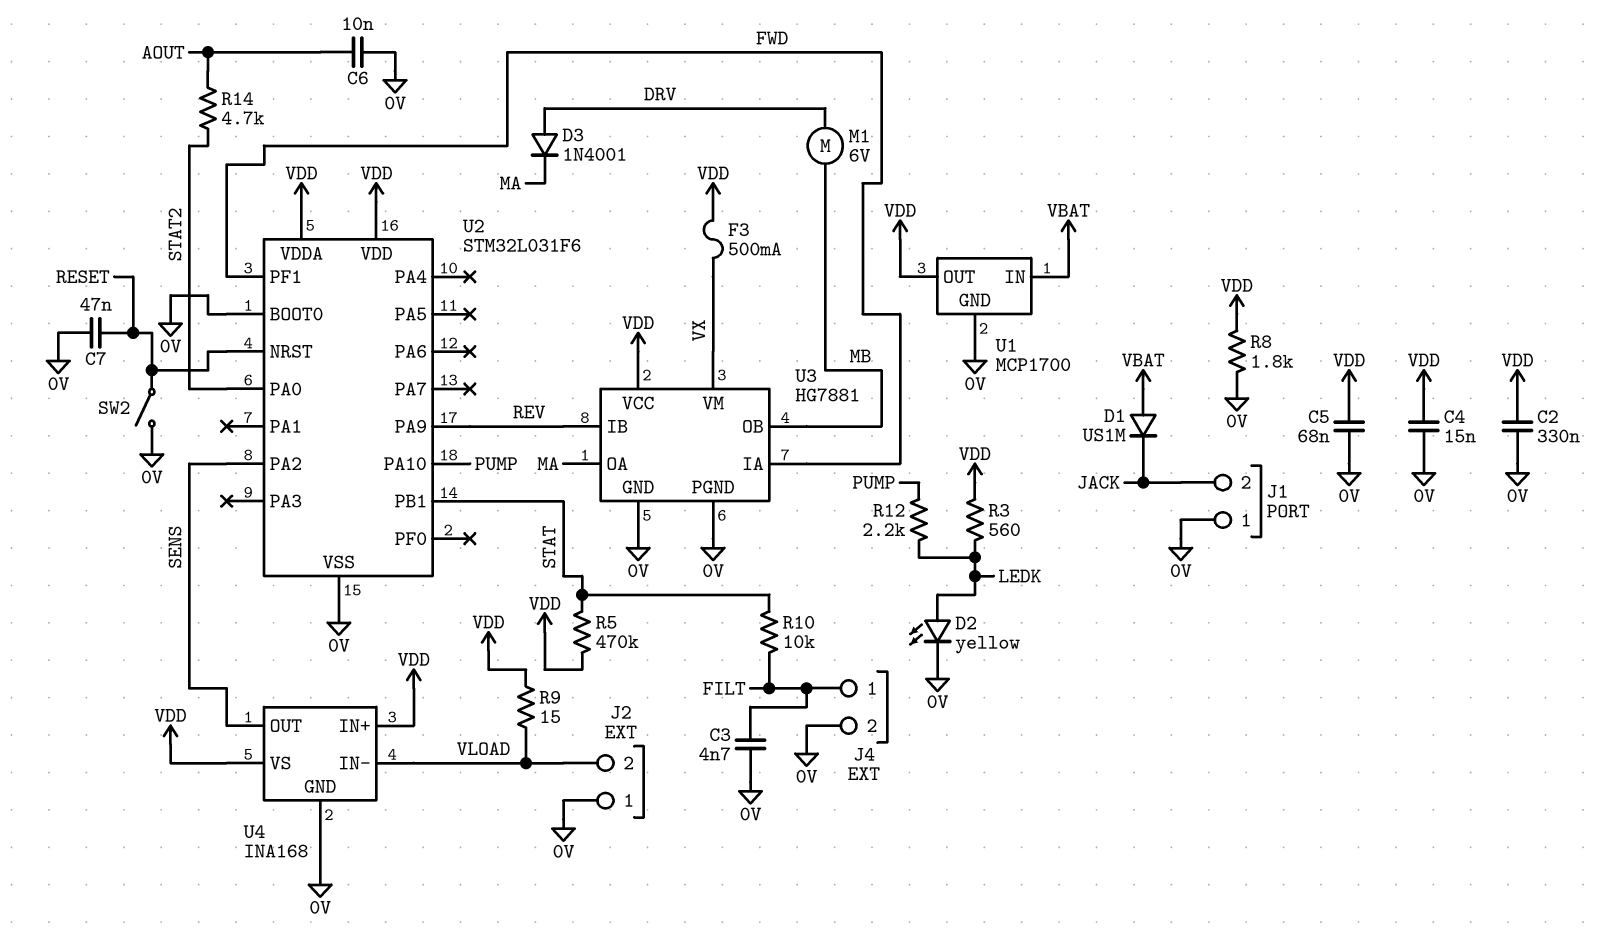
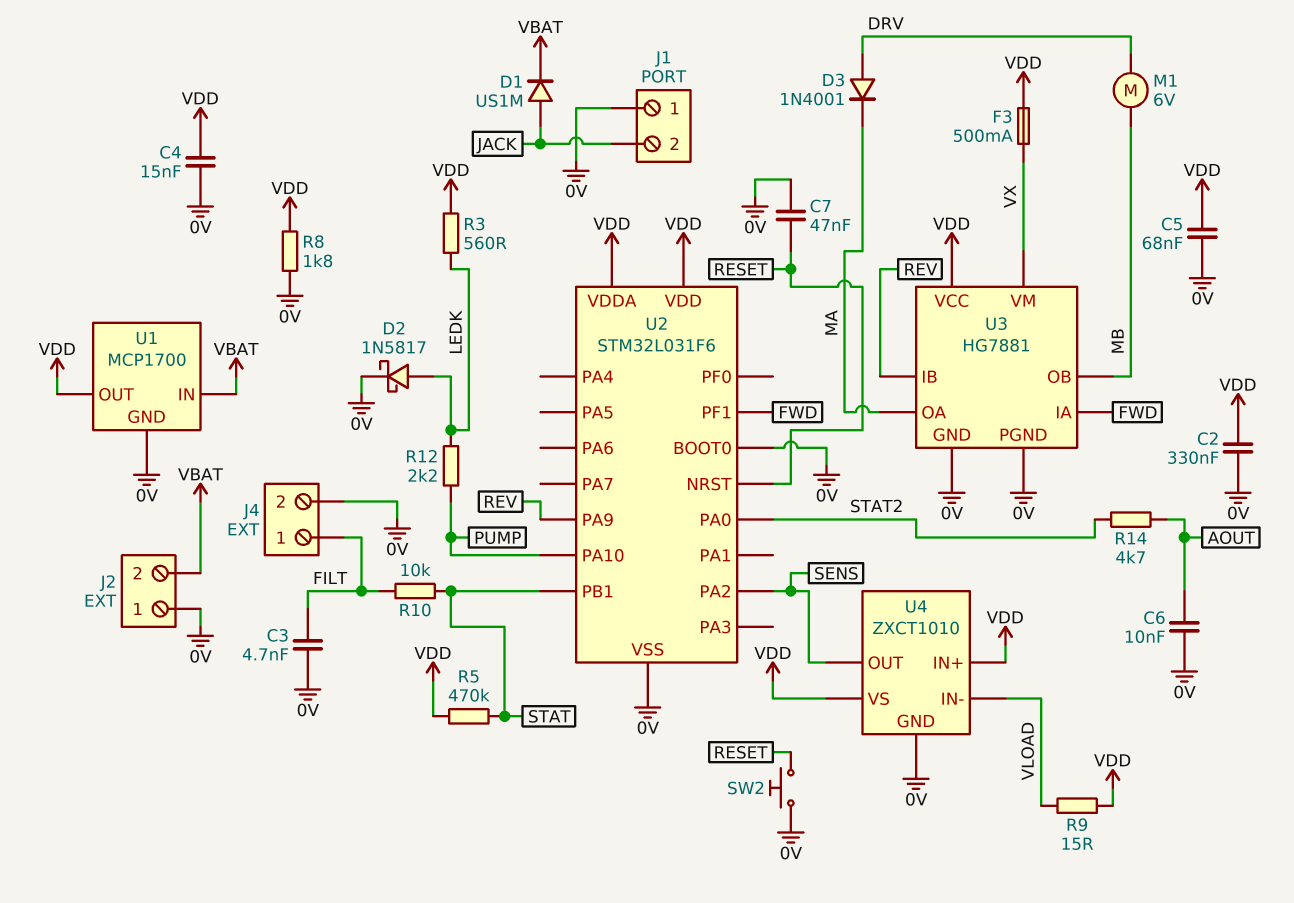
D1: diode US1M (A VBAT, K JACK) -> diode US1M (A JACK, K VBAT)
D2: LED yellow (A LEDK, K 0V) -> schottky 1N5817 (A LEDK, K 0V)
J2 pin 2: VLOAD -> VBAT
SW2: switch (0V, RESET) -> button (0V, RESET)
U4: INA168 -> ZXCT1010

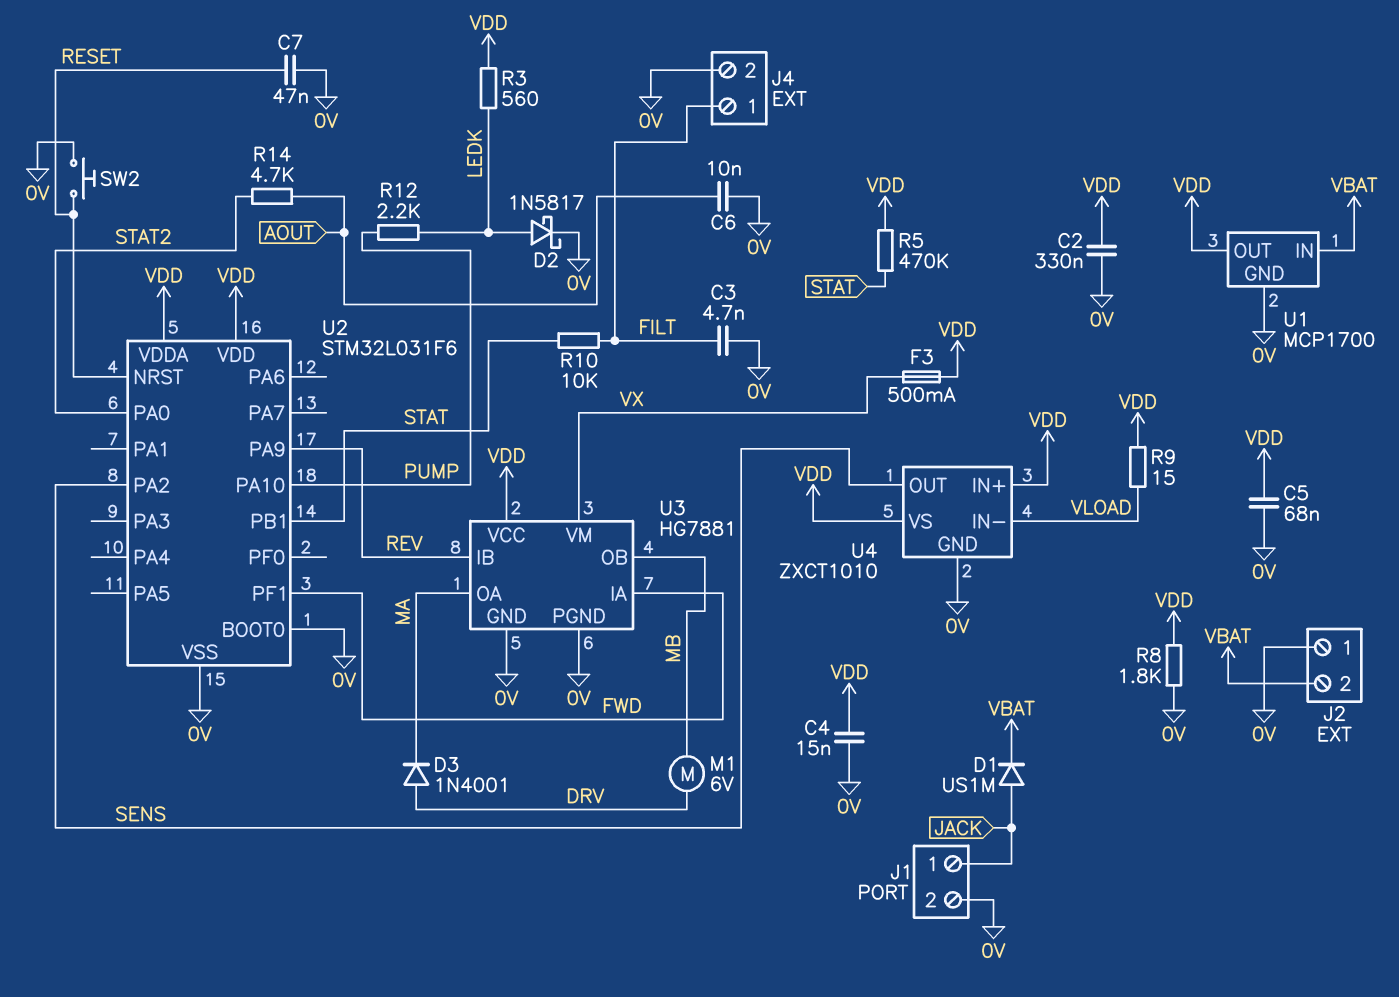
J1 pin 1: 0V -> JACK
J1 pin 2: JACK -> 0V

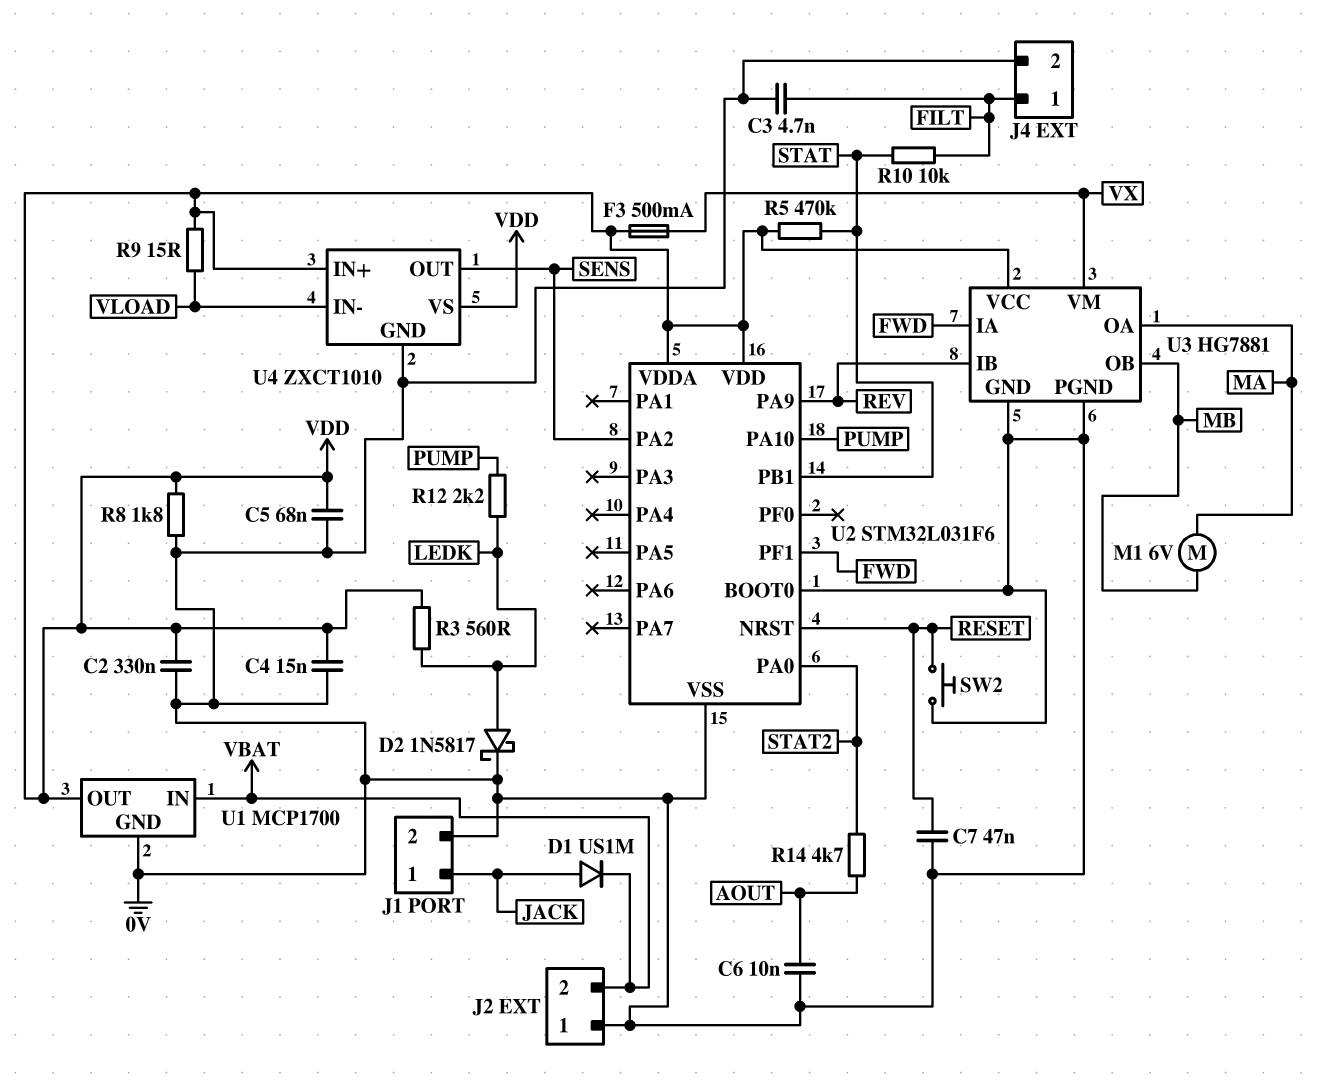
D3: diode 1N4001 (A DRV, K MA) -> none
M1: motor 6V (DRV, MB) -> motor 6V (MA, MB)

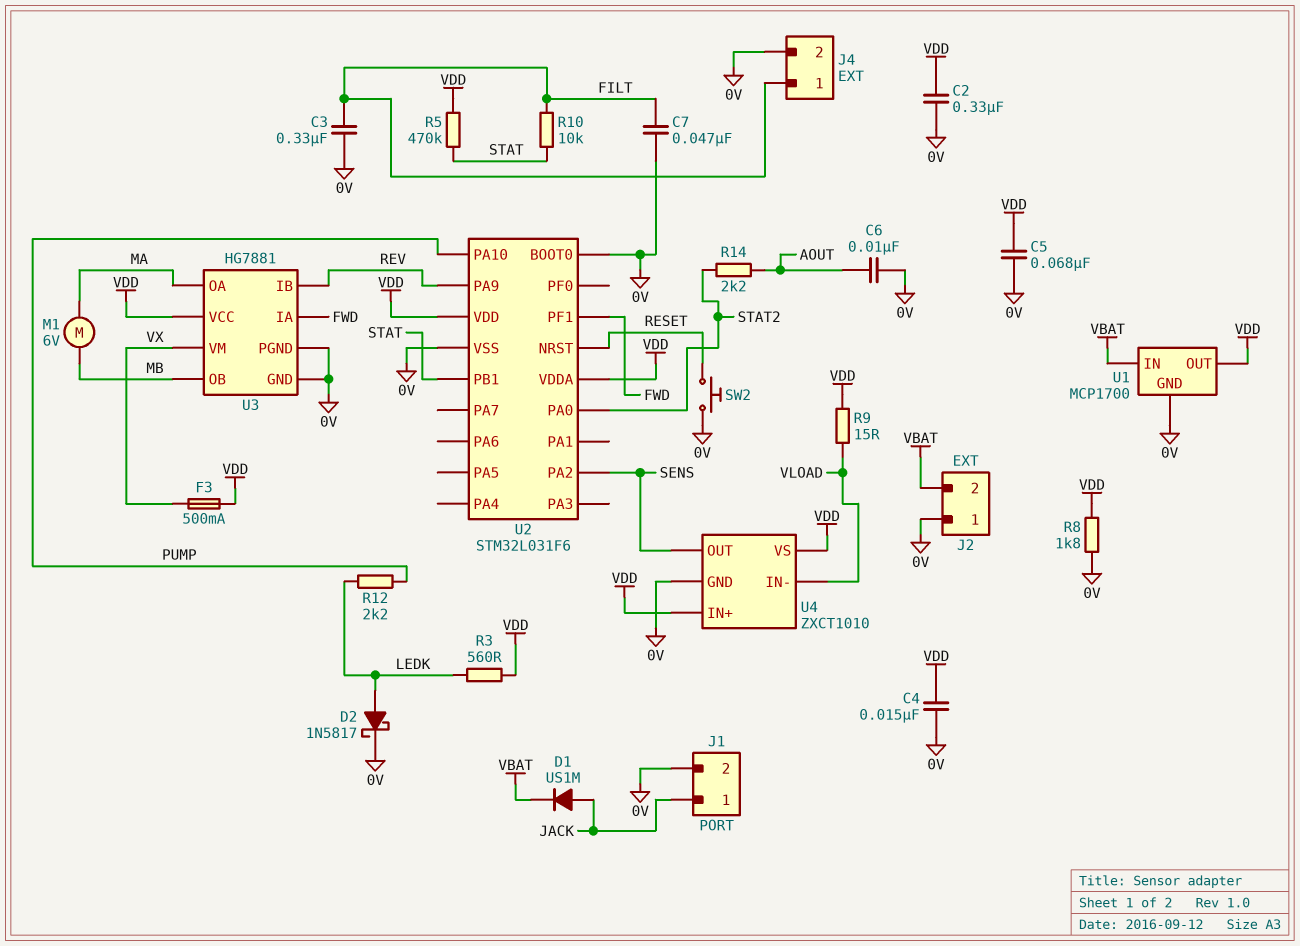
C3: 4.7nF (0V, FILT) -> 330nF (0V, FILT)
C7: 47nF (0V, RESET) -> 47nF (0V, FILT)
R14: 4.7k (AOUT, STAT2) -> 2.2k (AOUT, STAT2)

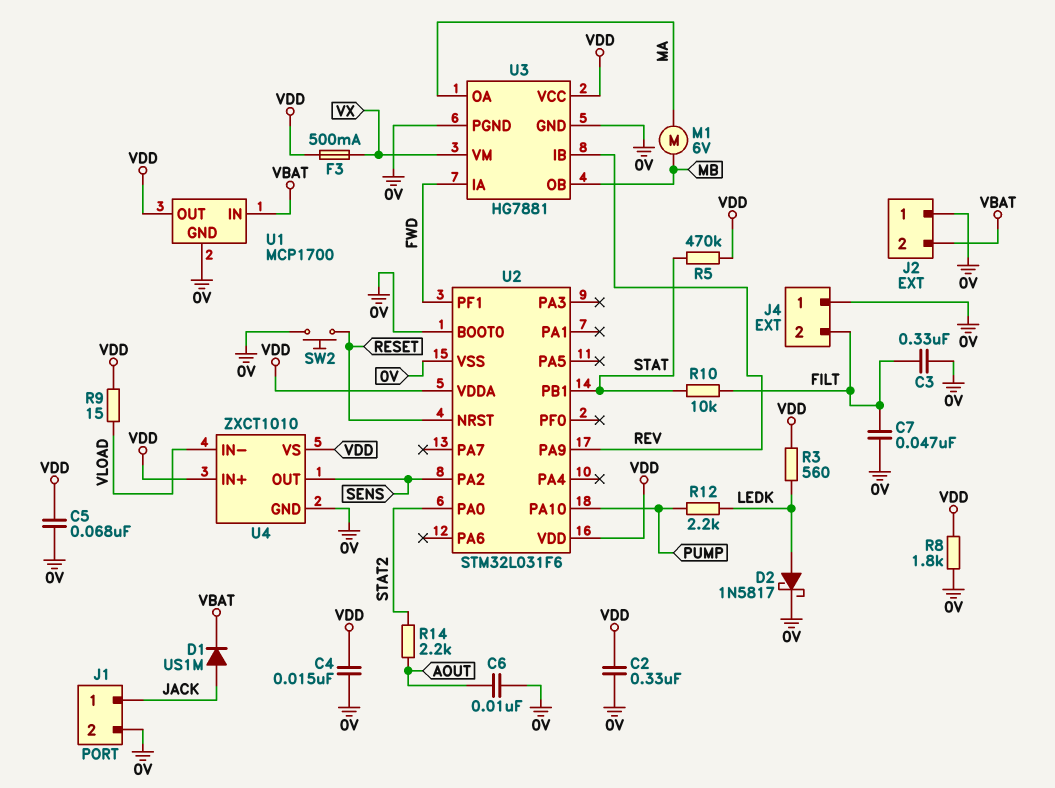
J4 pin 1: FILT -> 0V
J4 pin 2: 0V -> FILT

